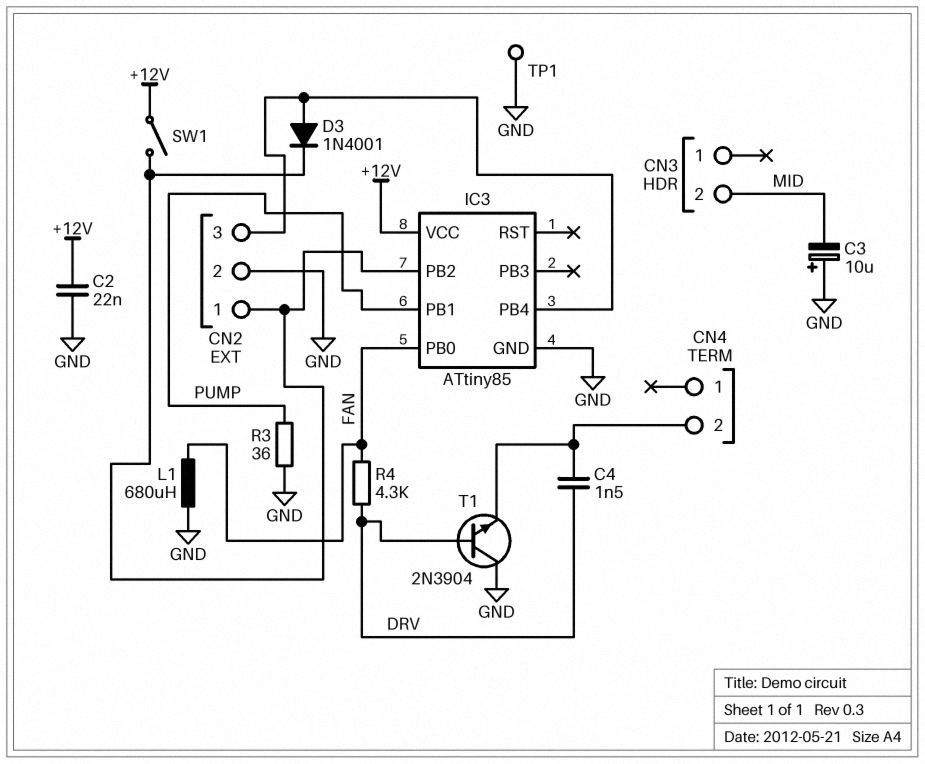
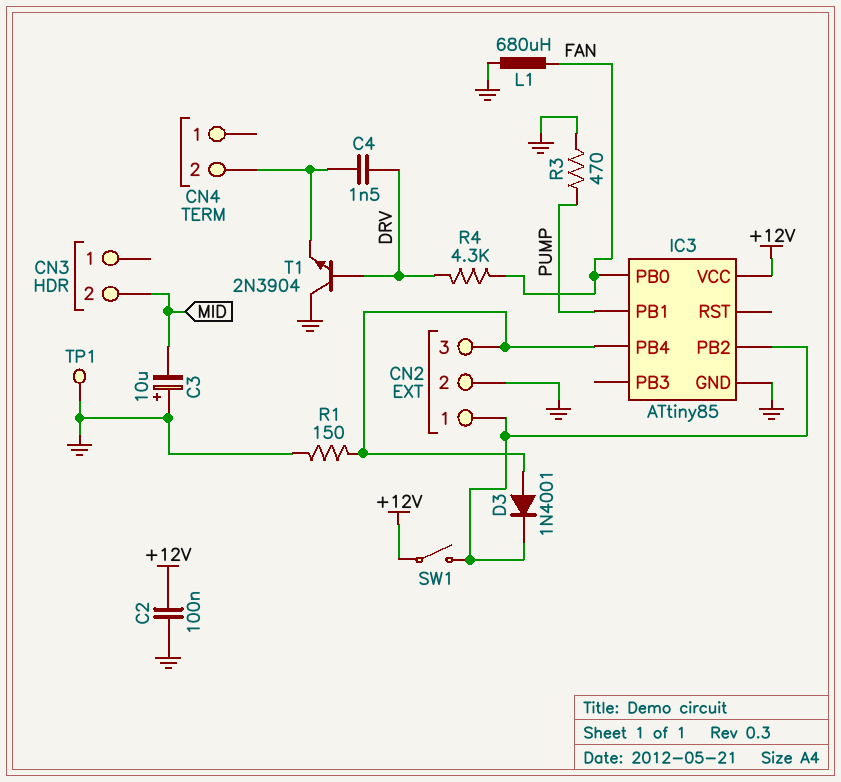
C2: 22nF (+12V, GND) -> 100nF (+12V, GND)
R1: none -> 150 (CN2/3, GND)
R3: 36 (GND, PUMP) -> 470 (GND, PUMP)

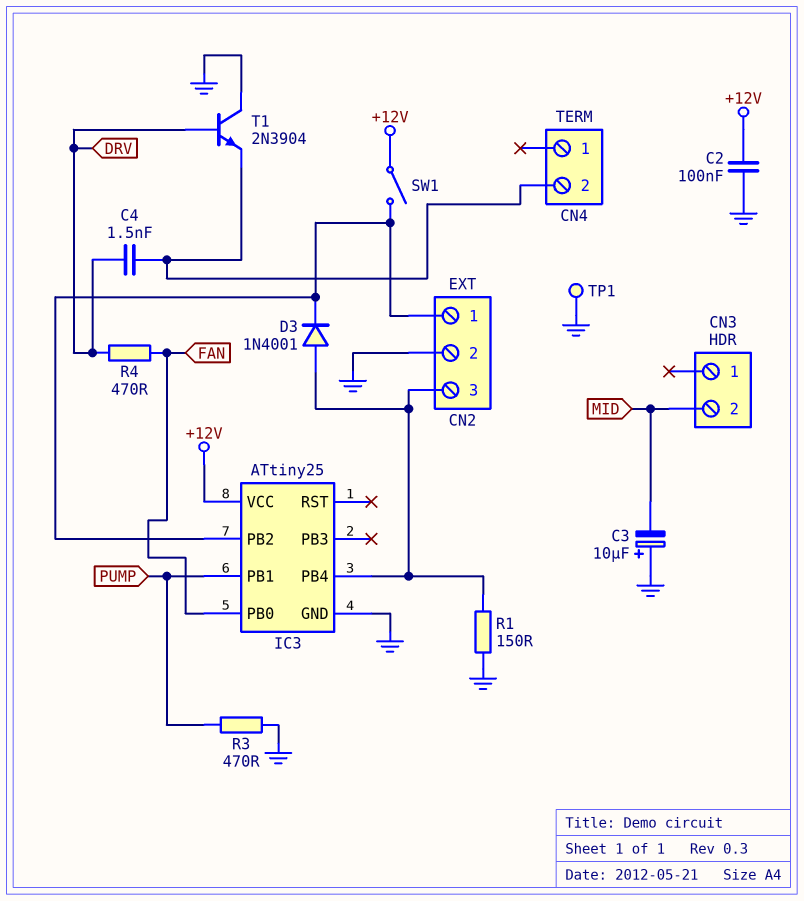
IC3: ATtiny85 -> ATtiny25
L1: 680uH (FAN, GND) -> none
R4: 4.3k (DRV, FAN) -> 470 (DRV, FAN)

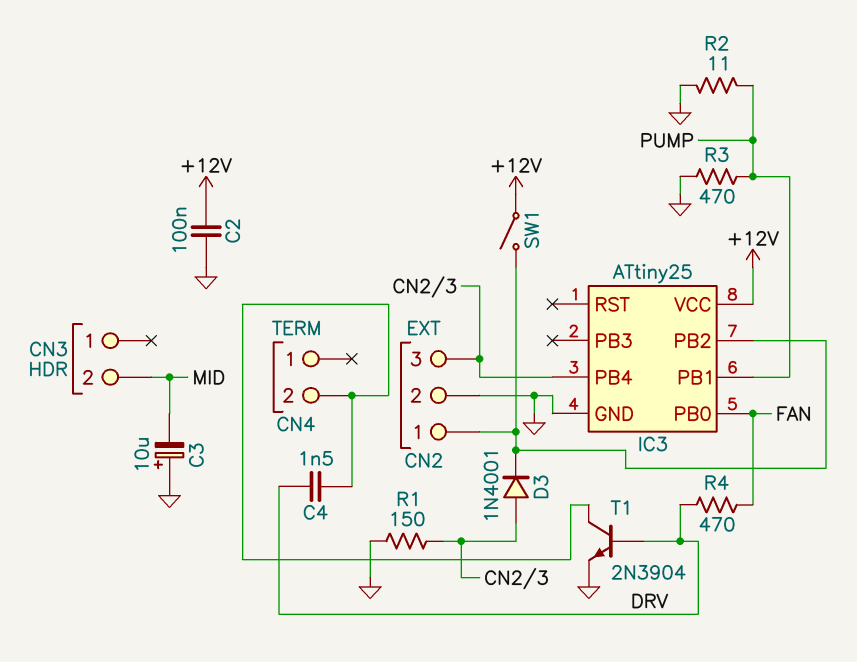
R2: none -> 11 (GND, PUMP)
T1: NPN 2N3904 (B DRV, C GND, E CN4/2) -> NPN 2N3904 (B DRV, C CN4/2, E GND)
TP1: test point (GND) -> none

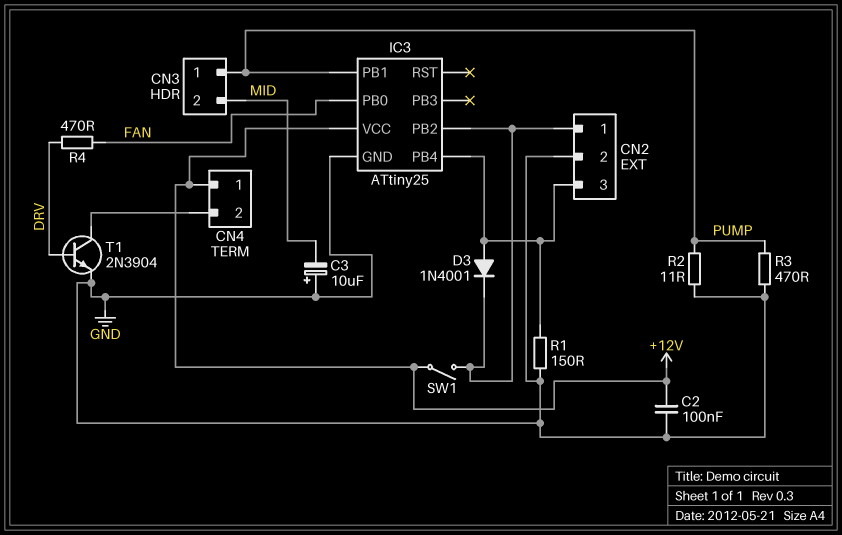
C4: 1.5nF (CN4/2, DRV) -> none
CN3 pin 1: none -> PUMP
CN4 pin 1: none -> +12V

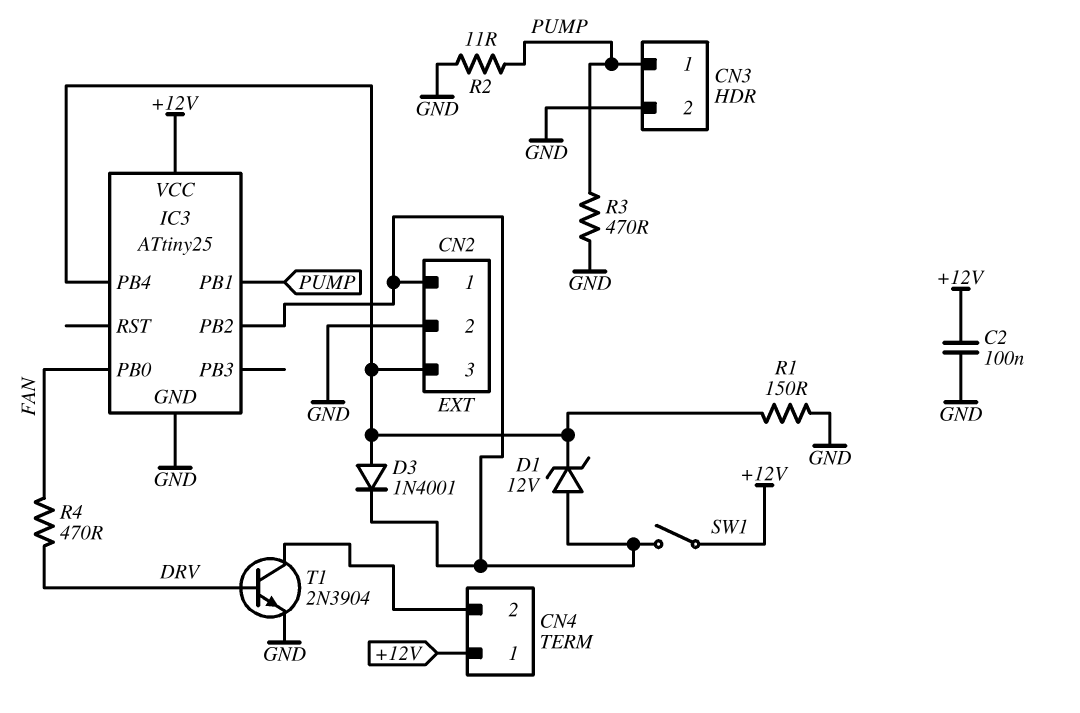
C3: 10uF (plus GND, minus MID) -> none
CN3 pin 2: MID -> GND
D1: none -> zener 12V (A CN2/1, K CN2/3)

